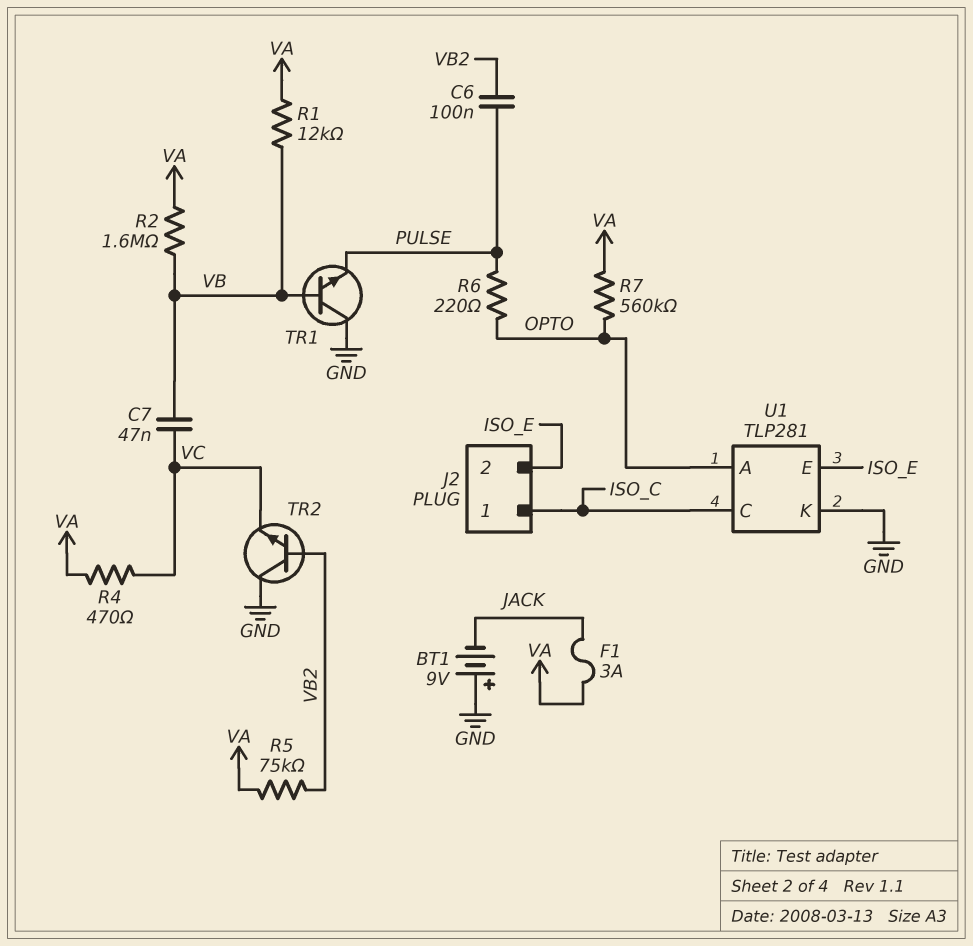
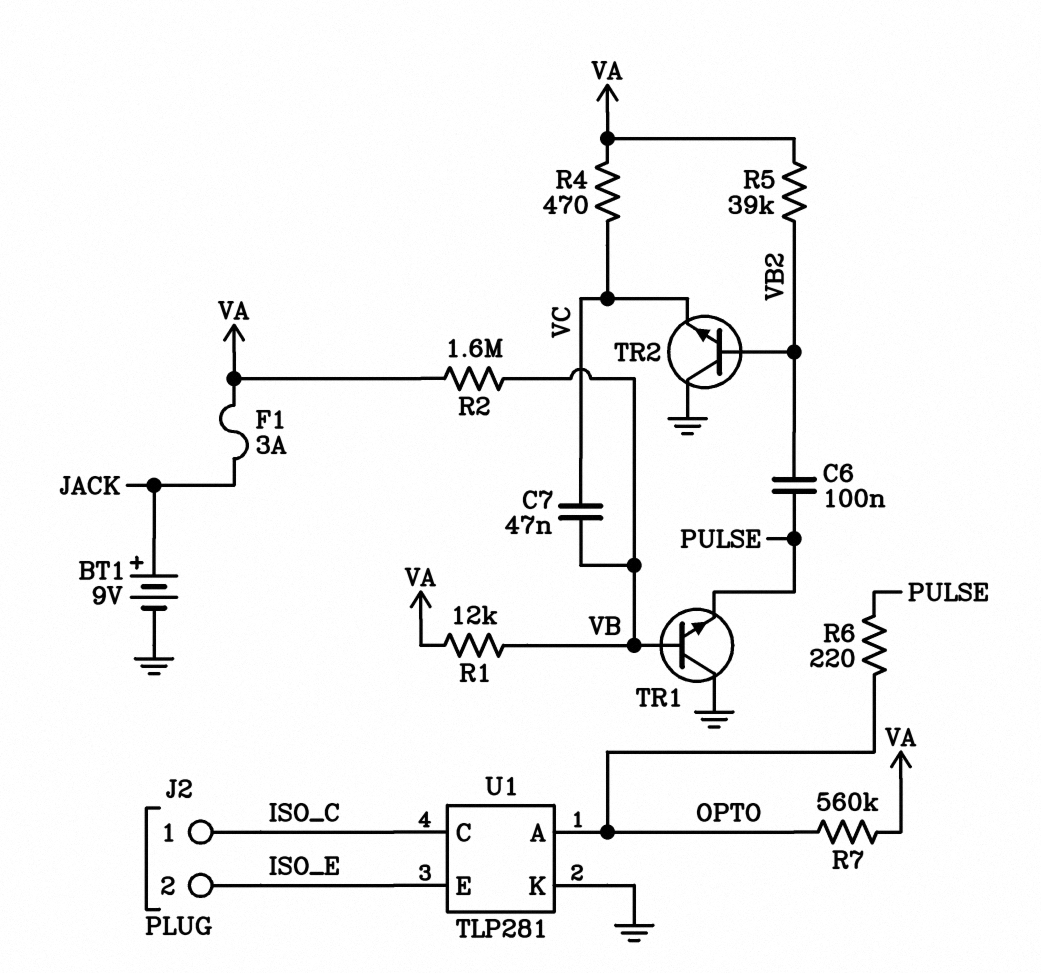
BT1: 9V (plus GND, minus JACK) -> 9V (plus JACK, minus GND)
R5: 75k (VA, VB2) -> 39k (VA, VB2)

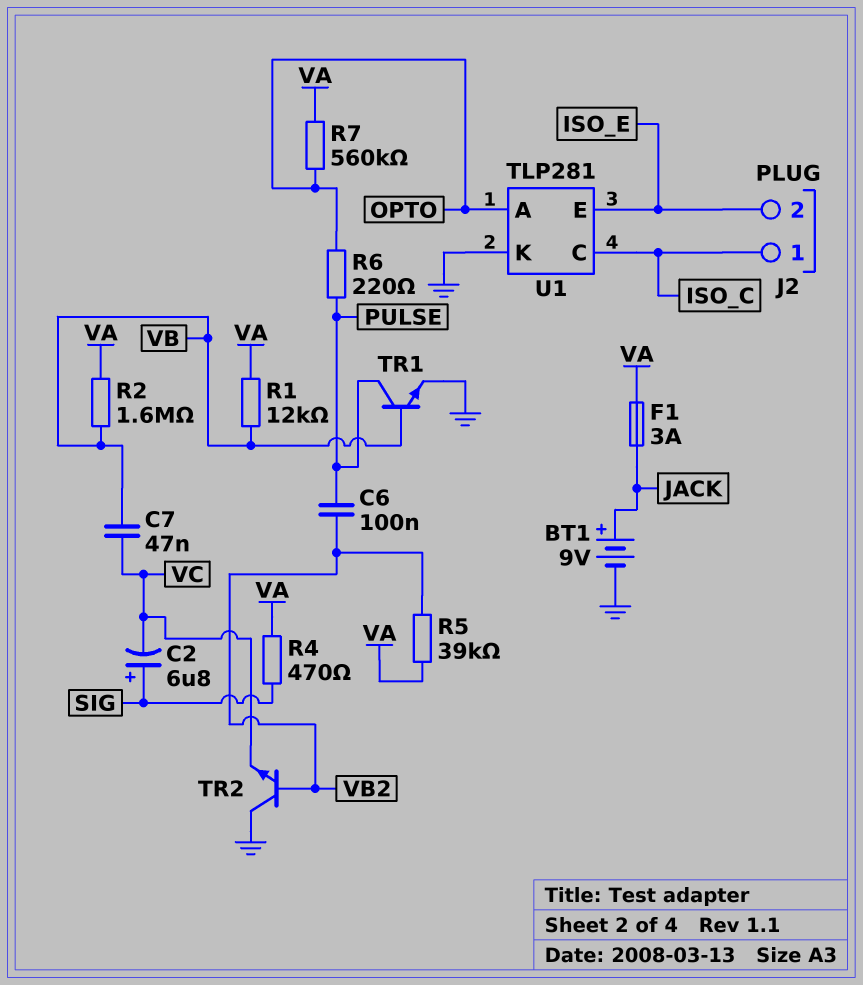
C2: none -> 6.8uF (plus SIG, minus VC)
R4: 470 (VA, VC) -> 470 (SIG, VA)
TR1: NPN (B VB, C GND, E PULSE) -> NPN (B VB, C PULSE, E GND)

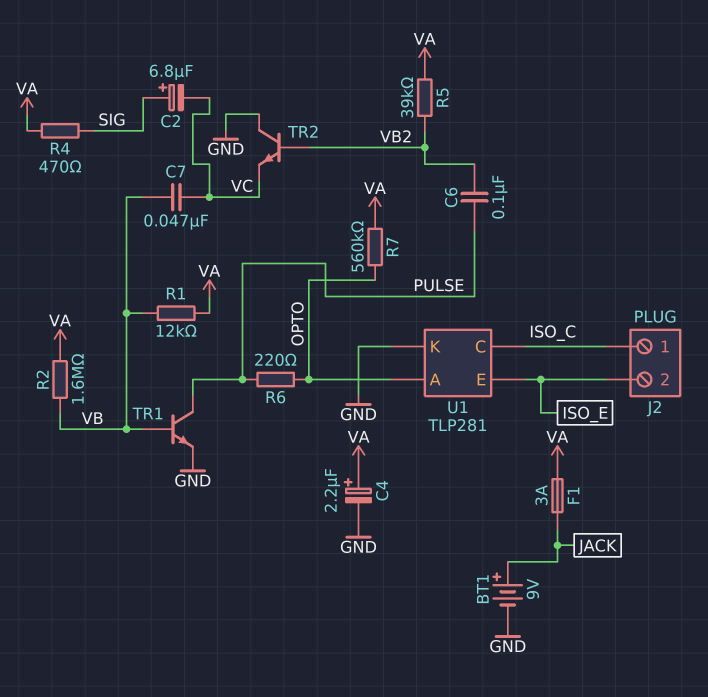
C4: none -> 2.2uF (plus VA, minus GND)

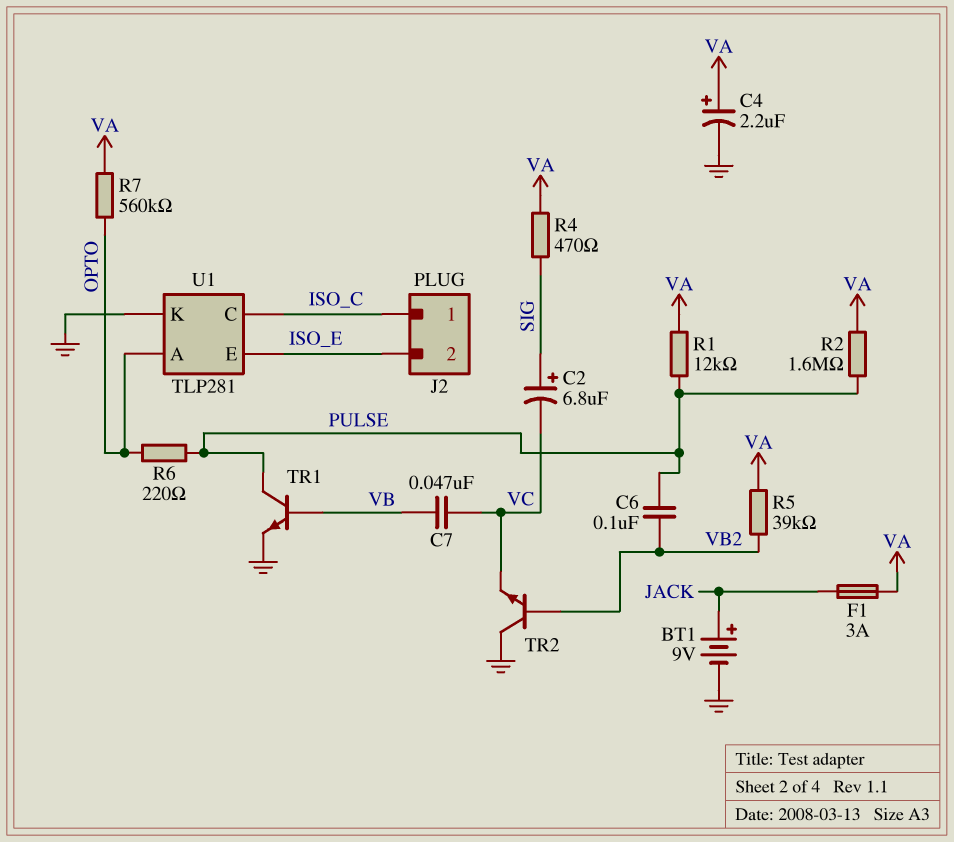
R1: 12k (VA, VB) -> 12k (PULSE, VA)
R2: 1.6M (VA, VB) -> 1.6M (PULSE, VA)

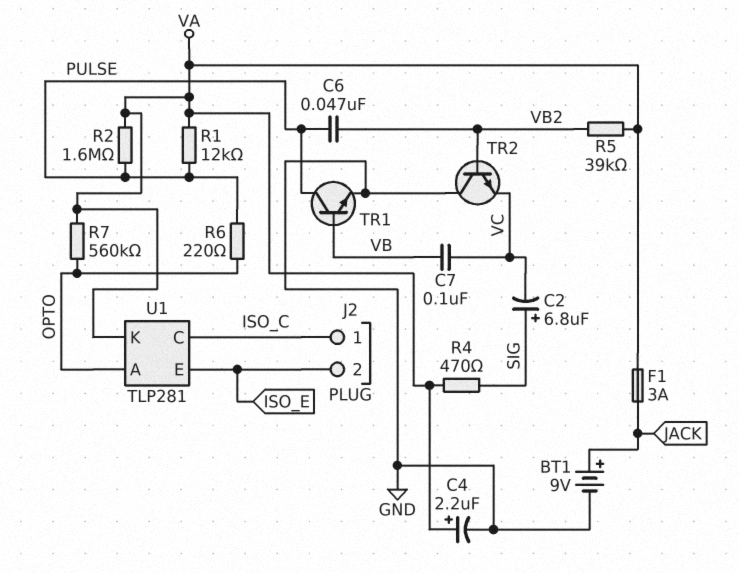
C6: 100nF (PULSE, VB2) -> 47nF (PULSE, VB2)
C7: 47nF (VB, VC) -> 100nF (VB, VC)
U1 pin K: GND -> VA

